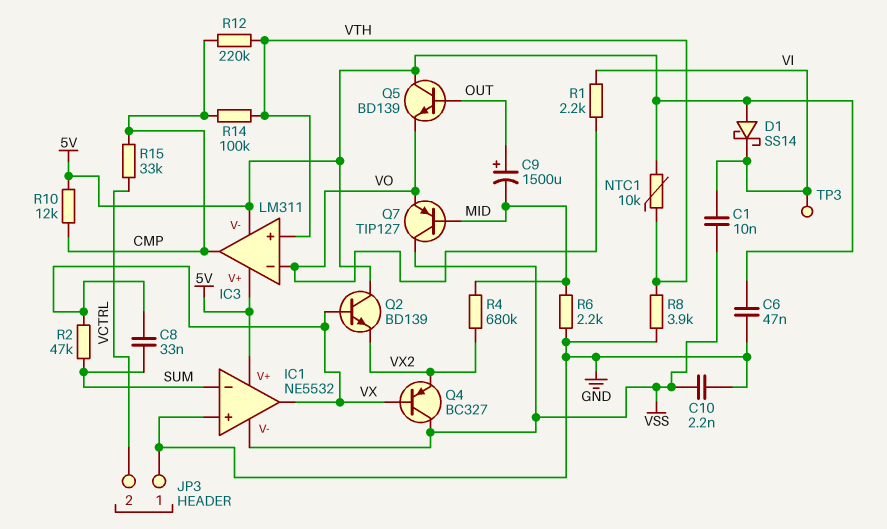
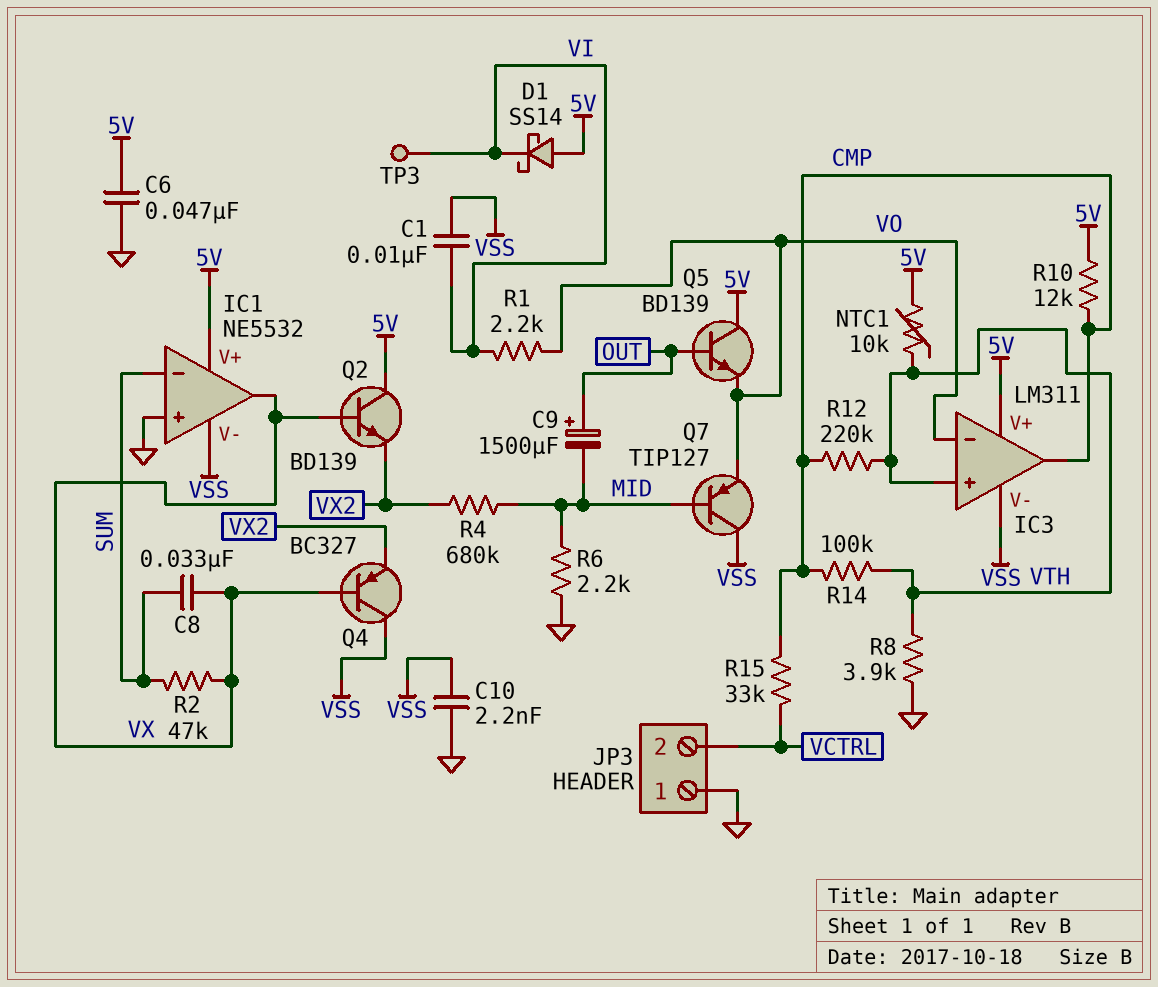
IC3 pin V-: 5V -> VSS

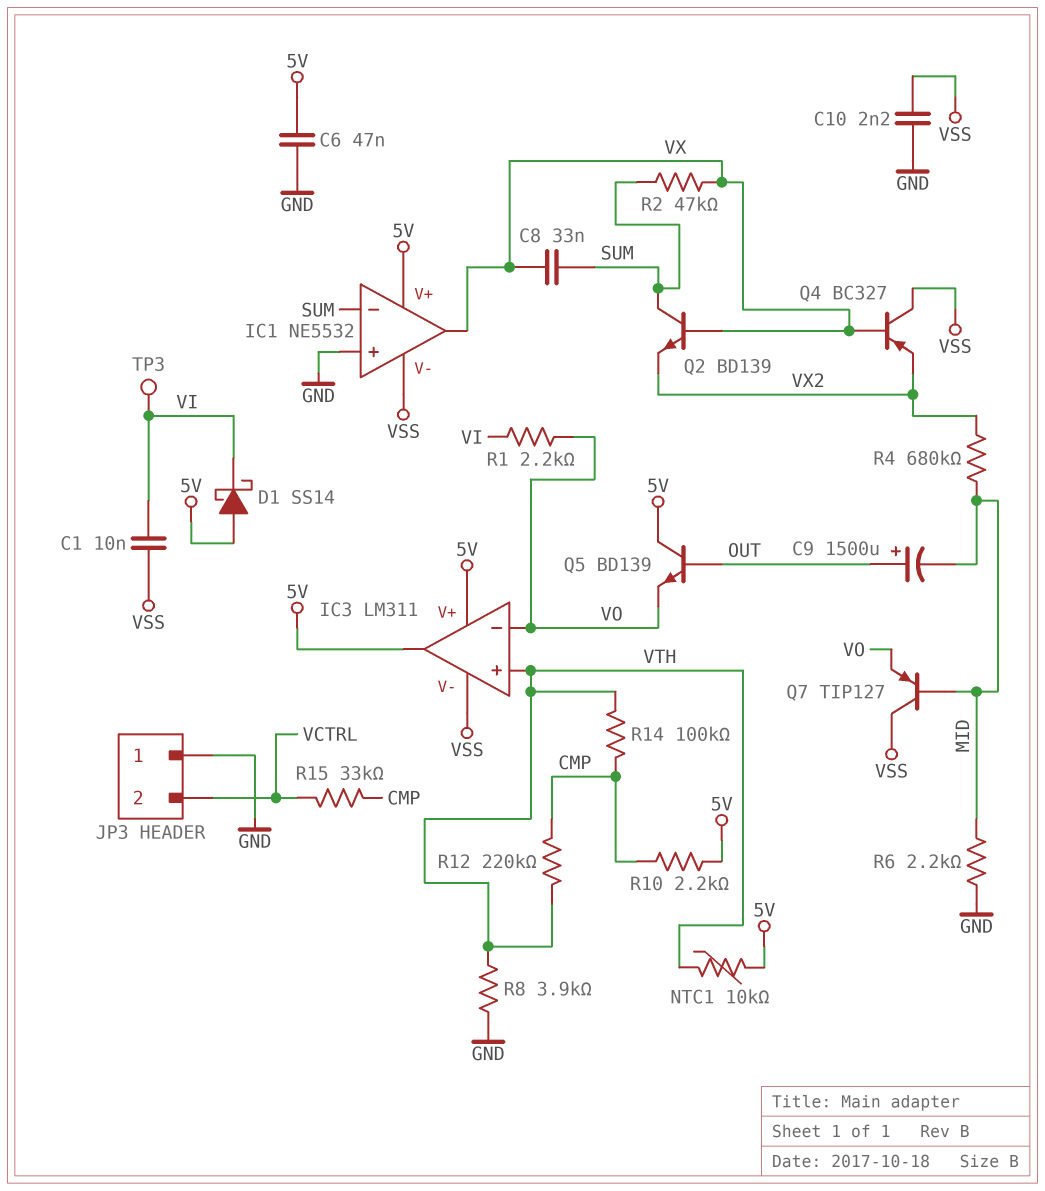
IC3 pin out: CMP -> 5V
Q2: NPN BD139 (B VX, C 5V, E VX2) -> NPN BD139 (B VX, C SUM, E VX2)
R10: 12k (5V, CMP) -> 2.2k (5V, CMP)

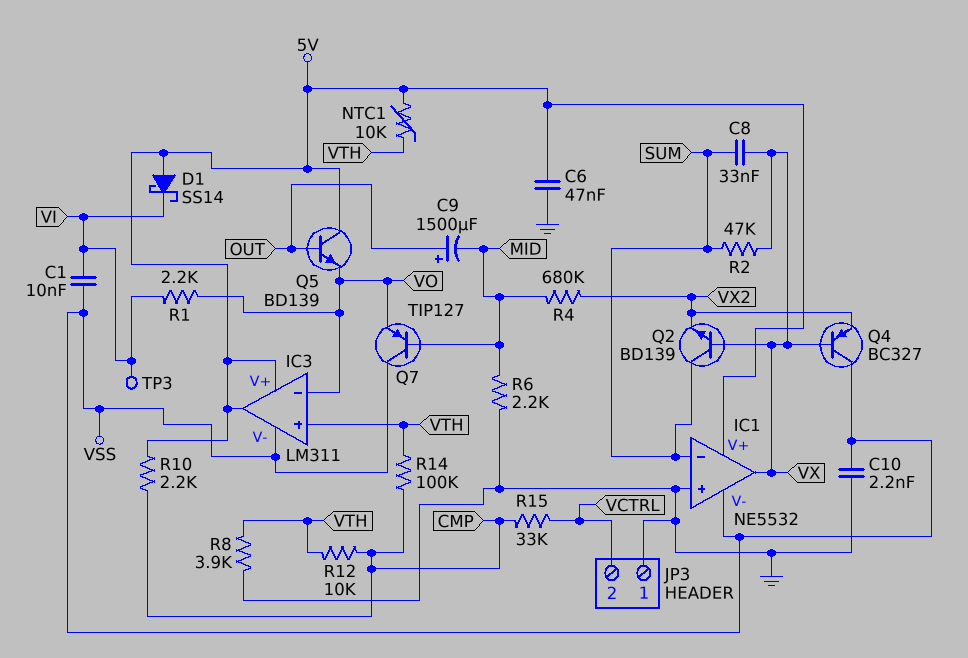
R12: 220k (CMP, VTH) -> 10k (CMP, VTH)

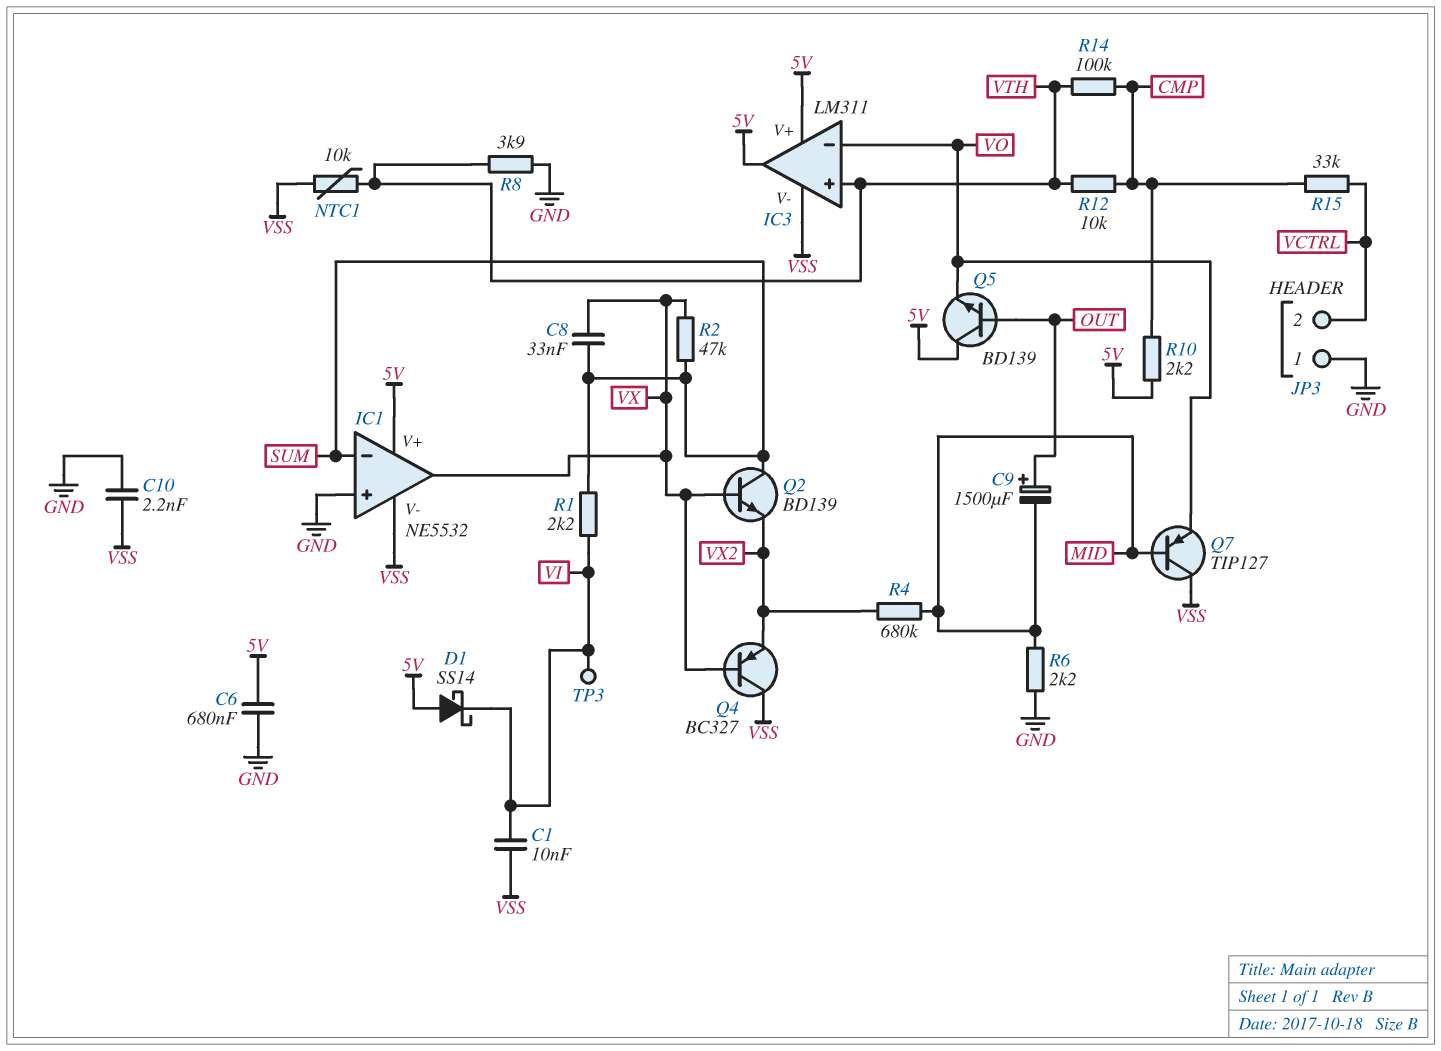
C6: 47nF (5V, GND) -> 680nF (5V, GND)
NTC1: 10k (5V, VTH) -> 10k (VSS, VTH)
R1: 2.2k (VI, VO) -> 2.2k (SUM, VI)

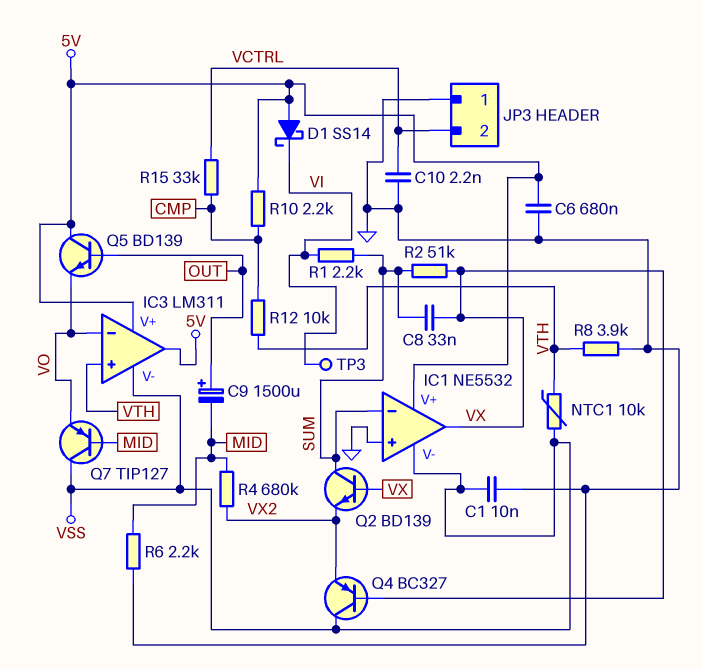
C1: 10nF (VI, VSS) -> 10nF (GND, VSS)
C10: 2.2nF (GND, VSS) -> 2.2nF (GND, VCTRL)
R2: 47k (SUM, VX) -> 51k (SUM, VX)
R14: 100k (CMP, VTH) -> none

